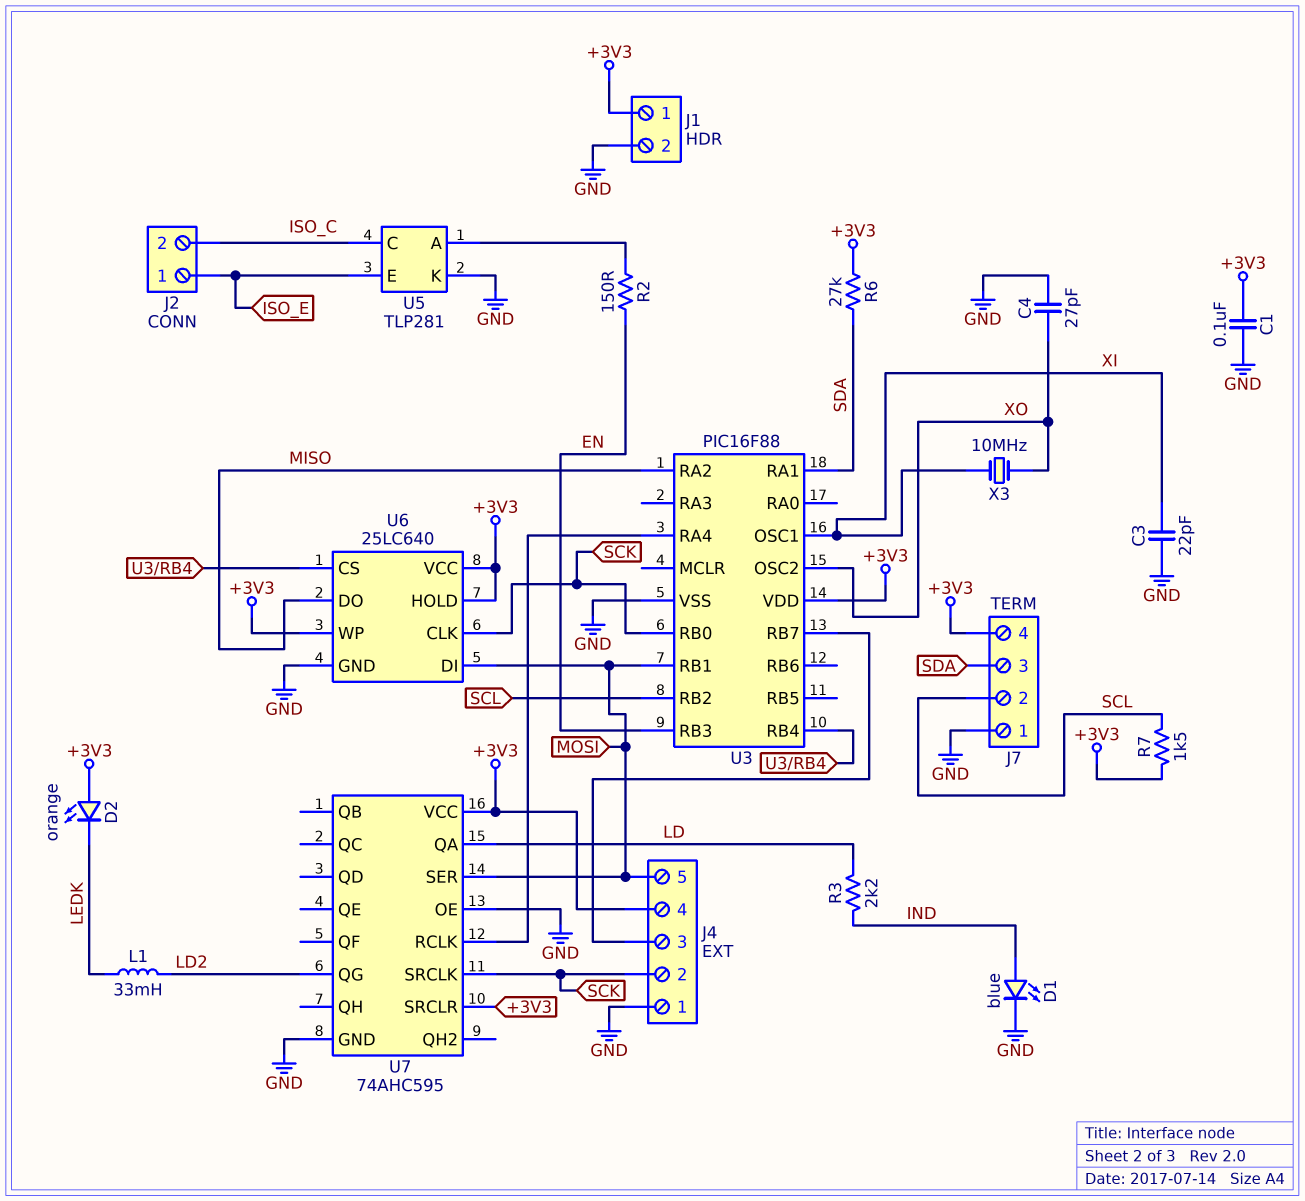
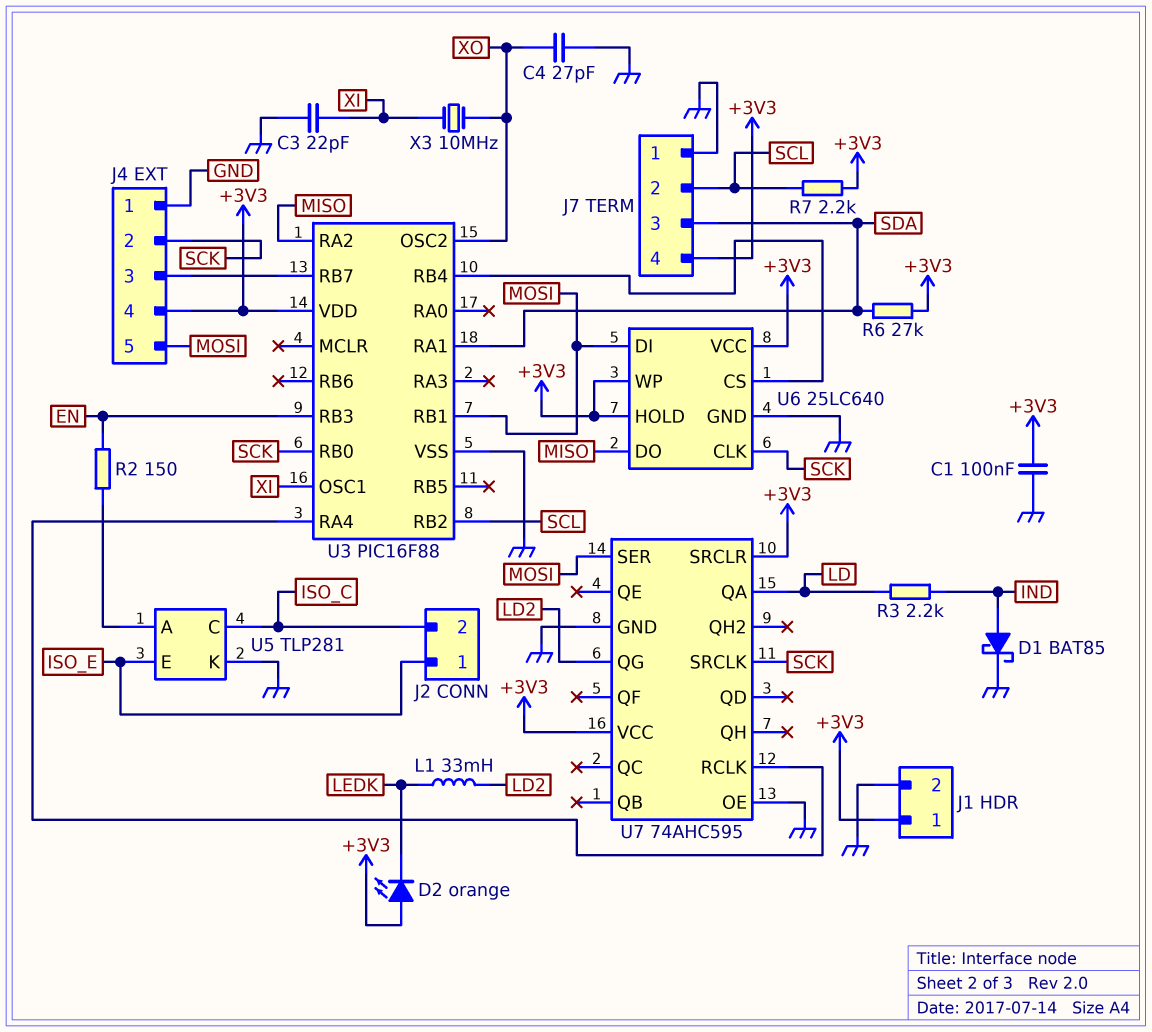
D1: LED blue (A IND, K GND) -> schottky BAT85 (A IND, K GND)
R7: 1.5k (+3V3, SCL) -> 2.2k (+3V3, SCL)

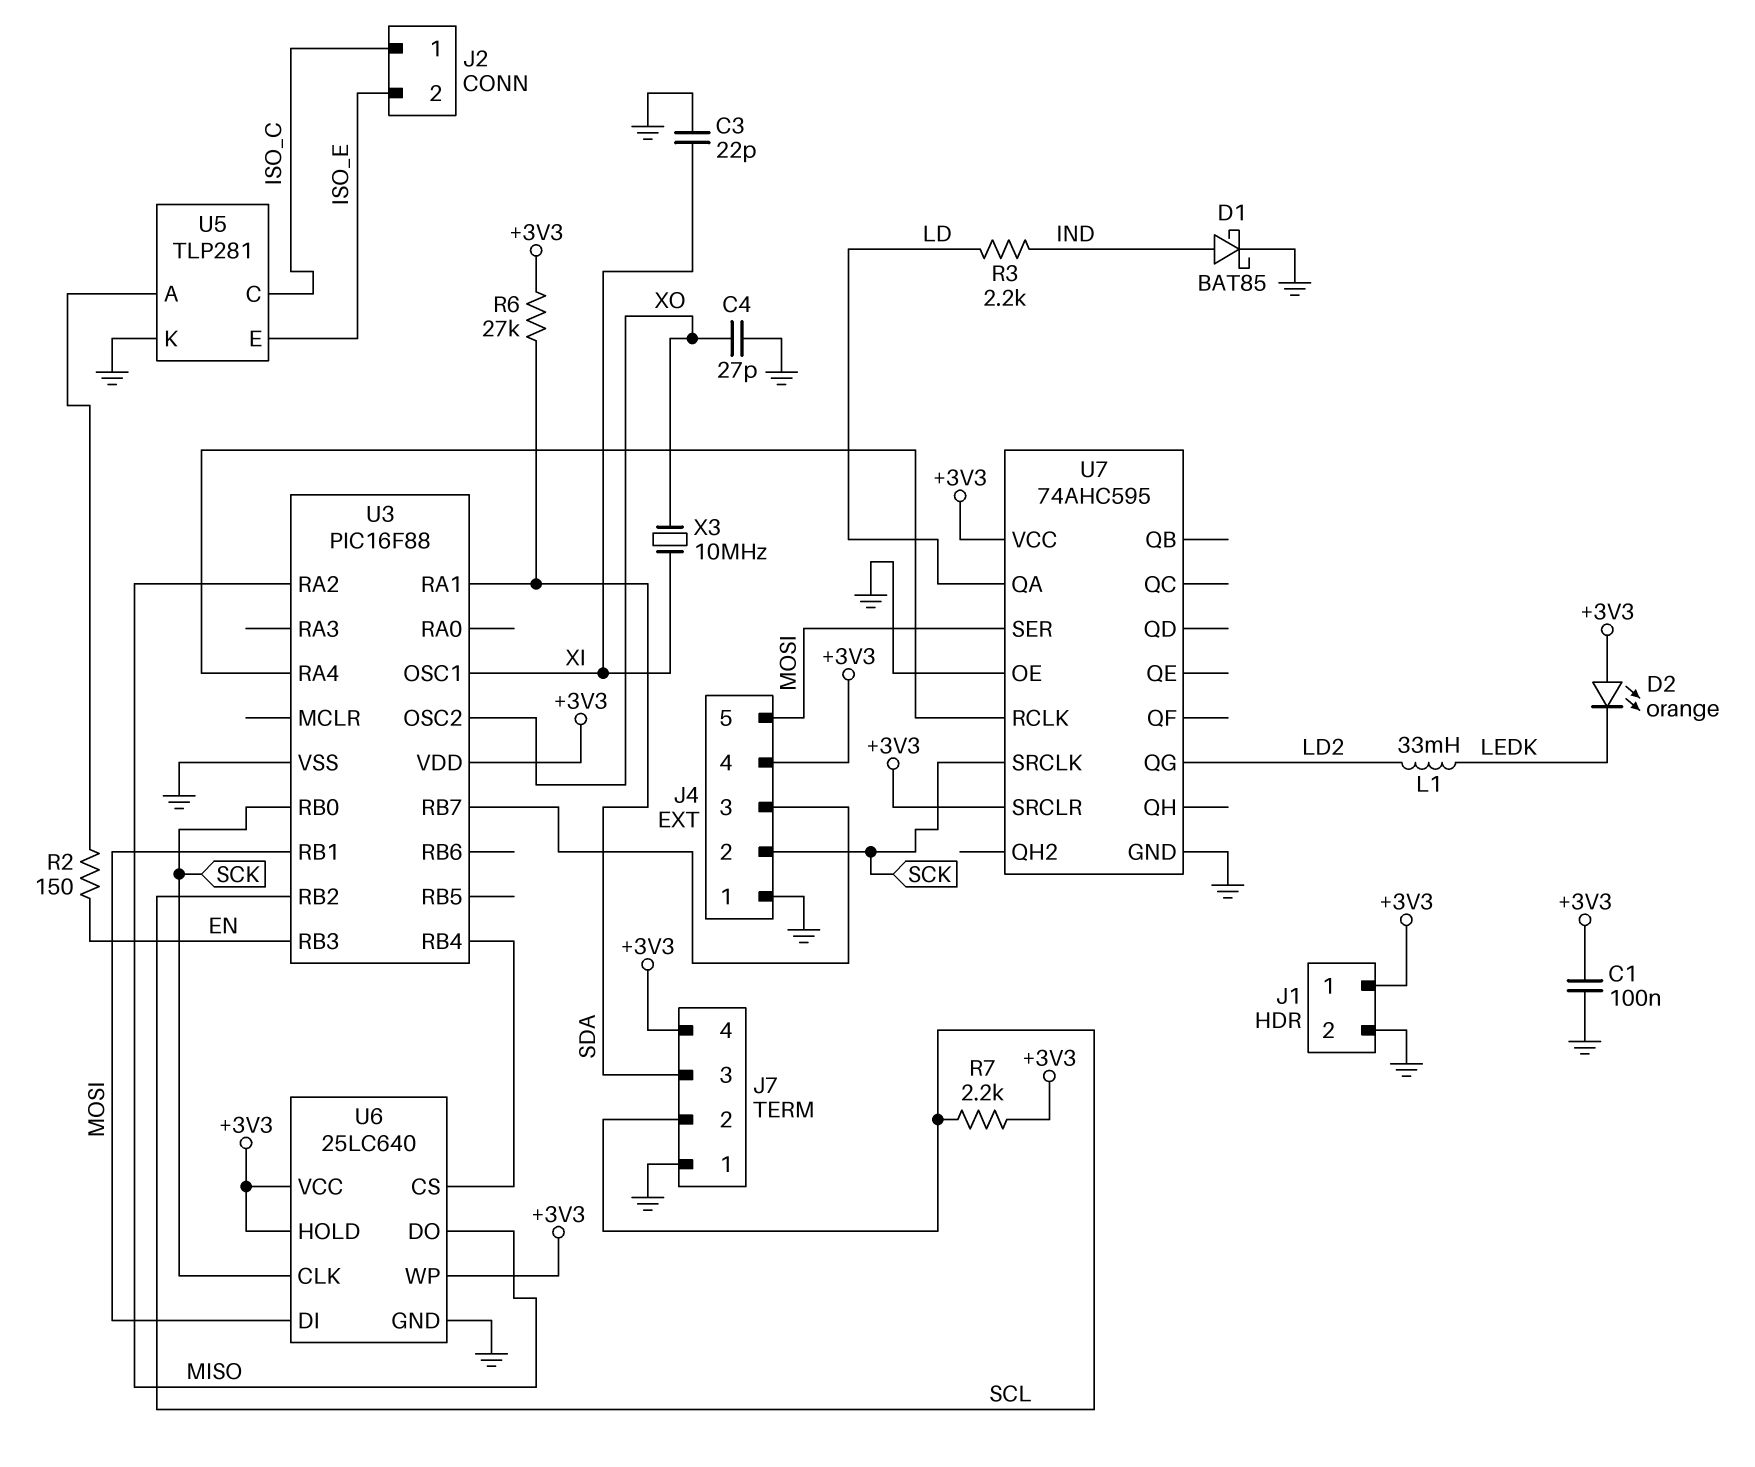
J2 pin 1: ISO_E -> ISO_C
J2 pin 2: ISO_C -> ISO_E

